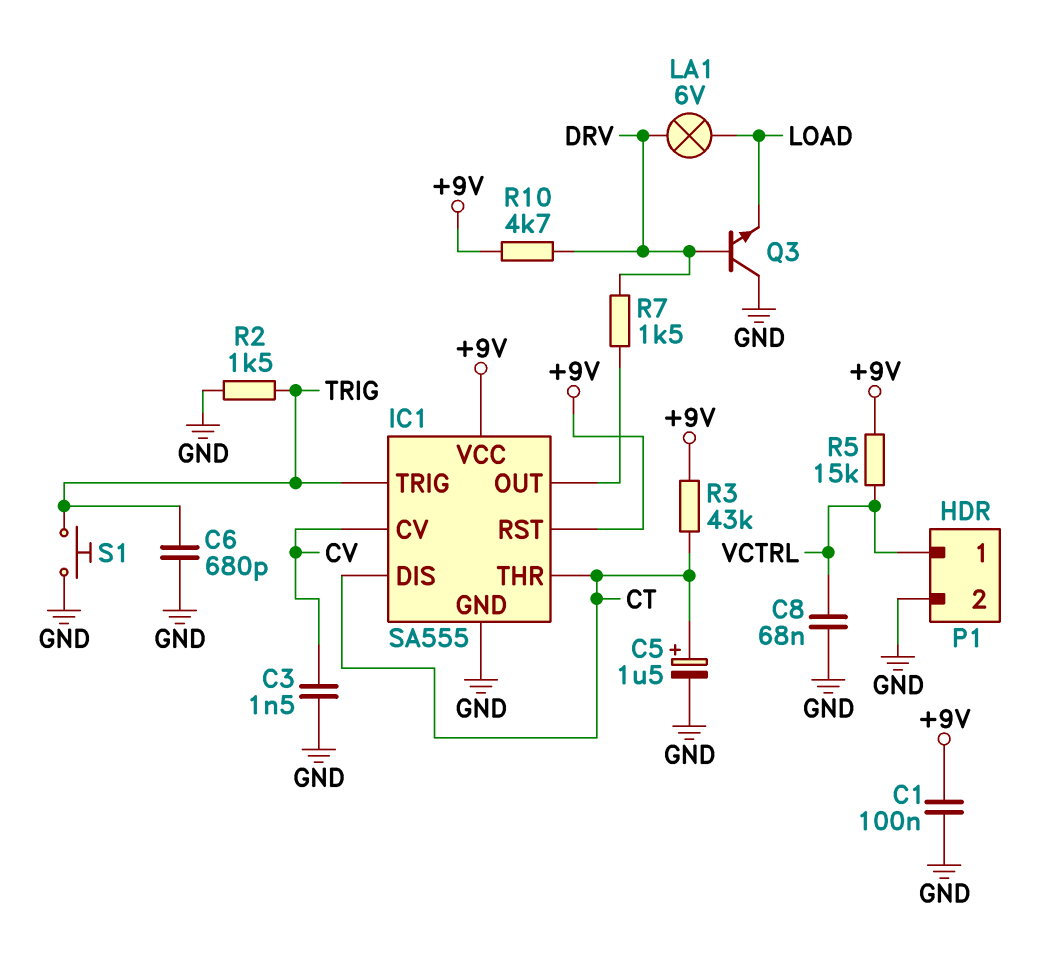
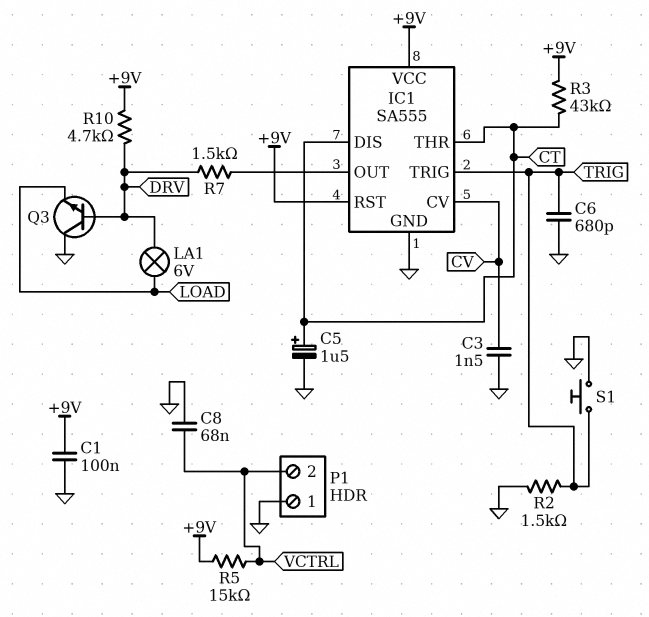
P1 pin 1: VCTRL -> GND
P1 pin 2: GND -> VCTRL

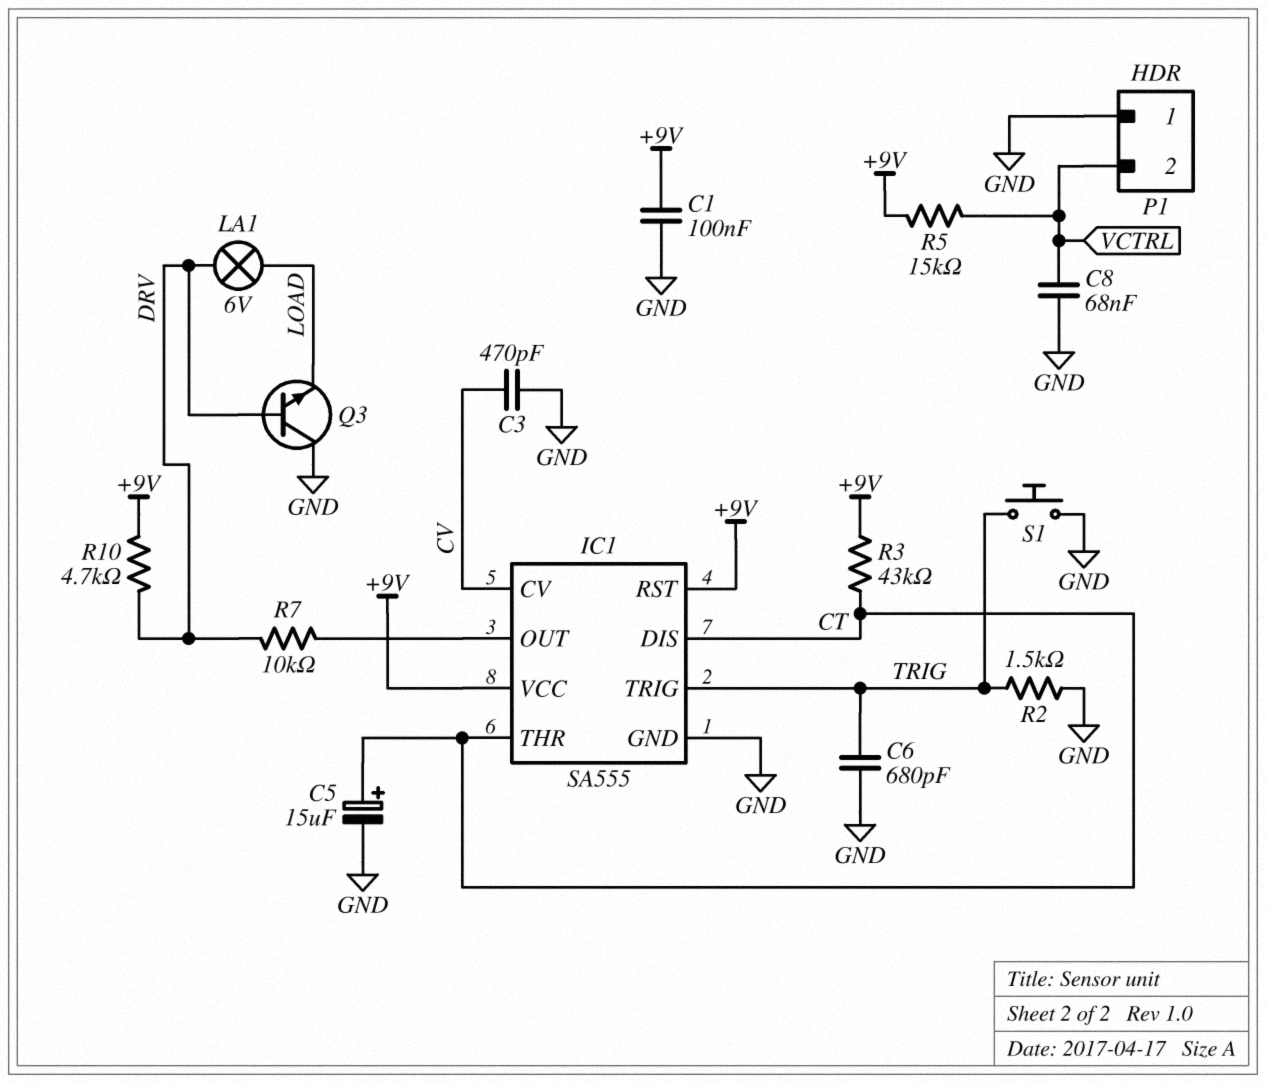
C3: 1.5nF (CV, GND) -> 470pF (CV, GND)
C5: 1.5uF (plus CT, minus GND) -> 15uF (plus CT, minus GND)
R7: 1.5k (DRV, IC1/OUT) -> 10k (DRV, IC1/OUT)

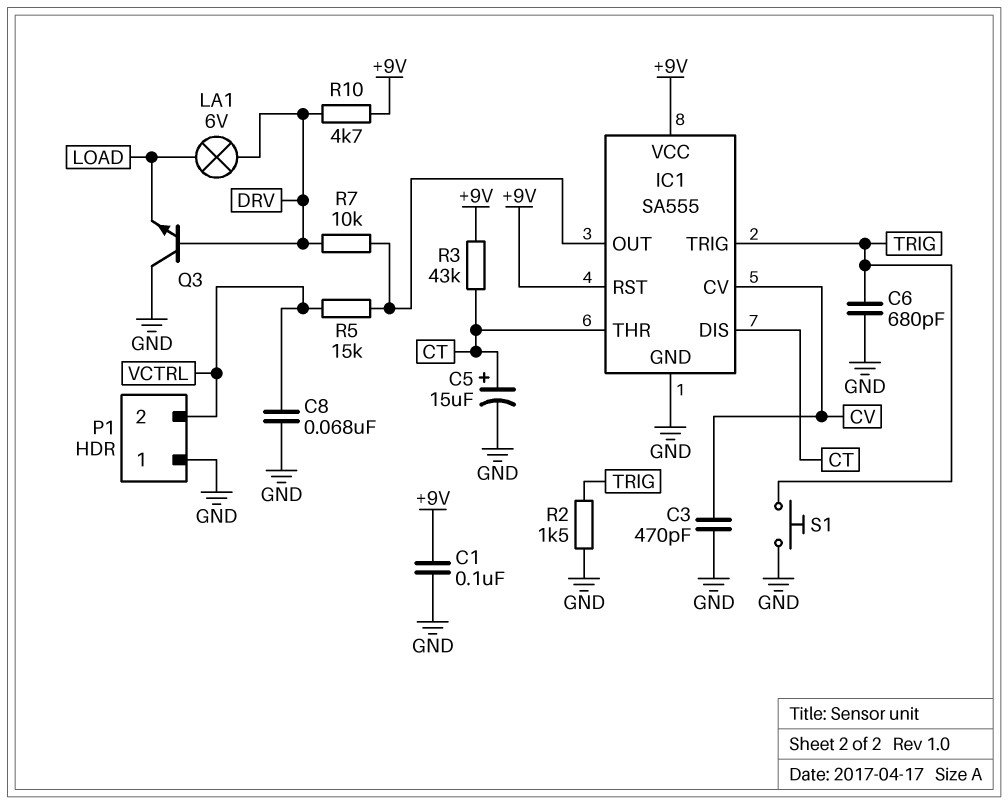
R5: 15k (+9V, VCTRL) -> 15k (IC1/OUT, VCTRL)

